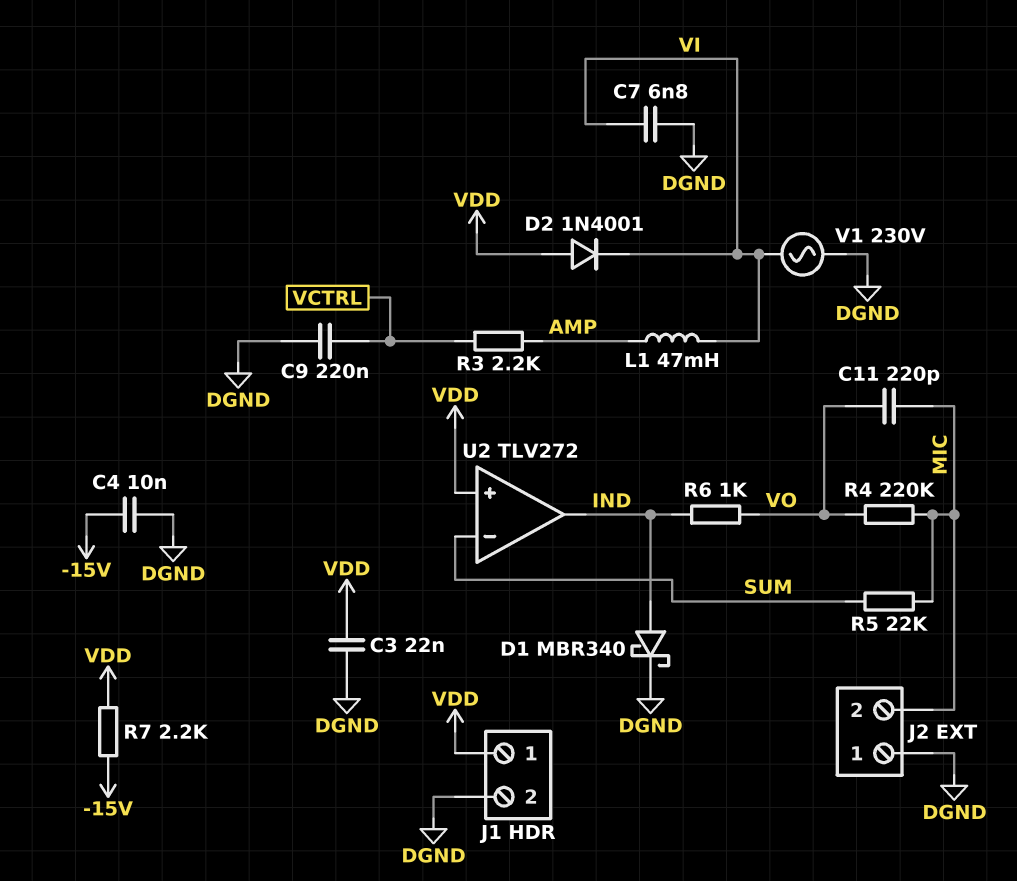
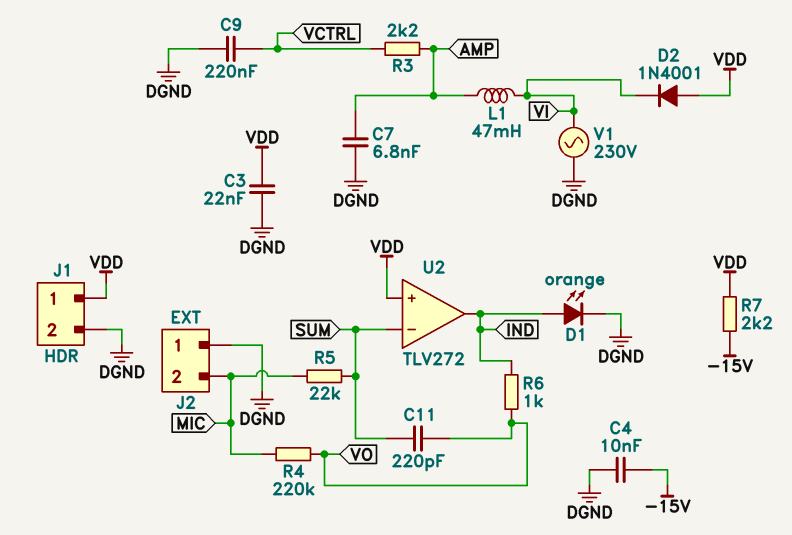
C7: 6.8nF (DGND, VI) -> 6.8nF (AMP, DGND)
C11: 220pF (MIC, VO) -> 220pF (SUM, VO)
D1: schottky MBR340 (A IND, K DGND) -> LED orange (A IND, K DGND)

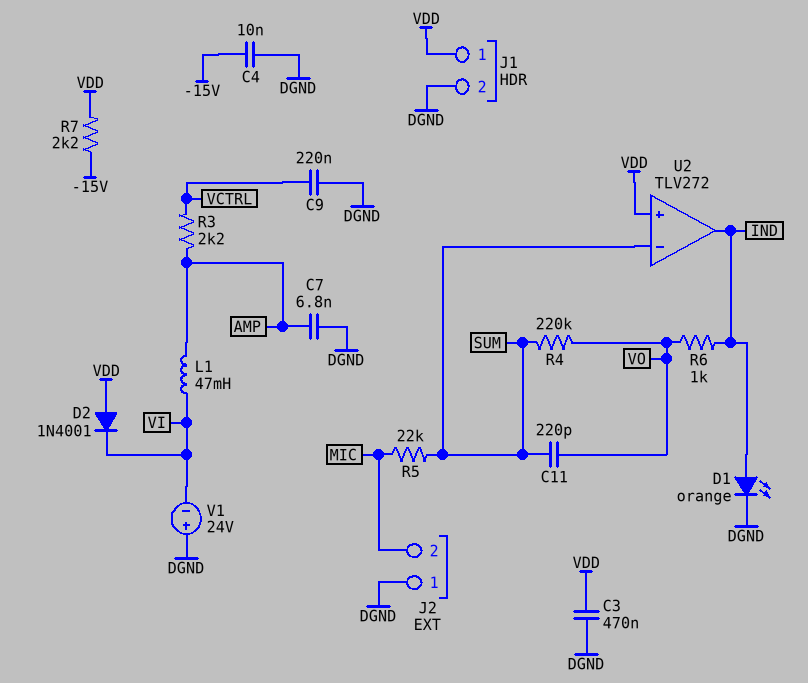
C3: 22nF (DGND, VDD) -> 470nF (DGND, VDD)
R4: 220k (MIC, VO) -> 220k (SUM, VO)
V1: AC 230V (DGND, VI) -> 24V (plus DGND, minus VI)

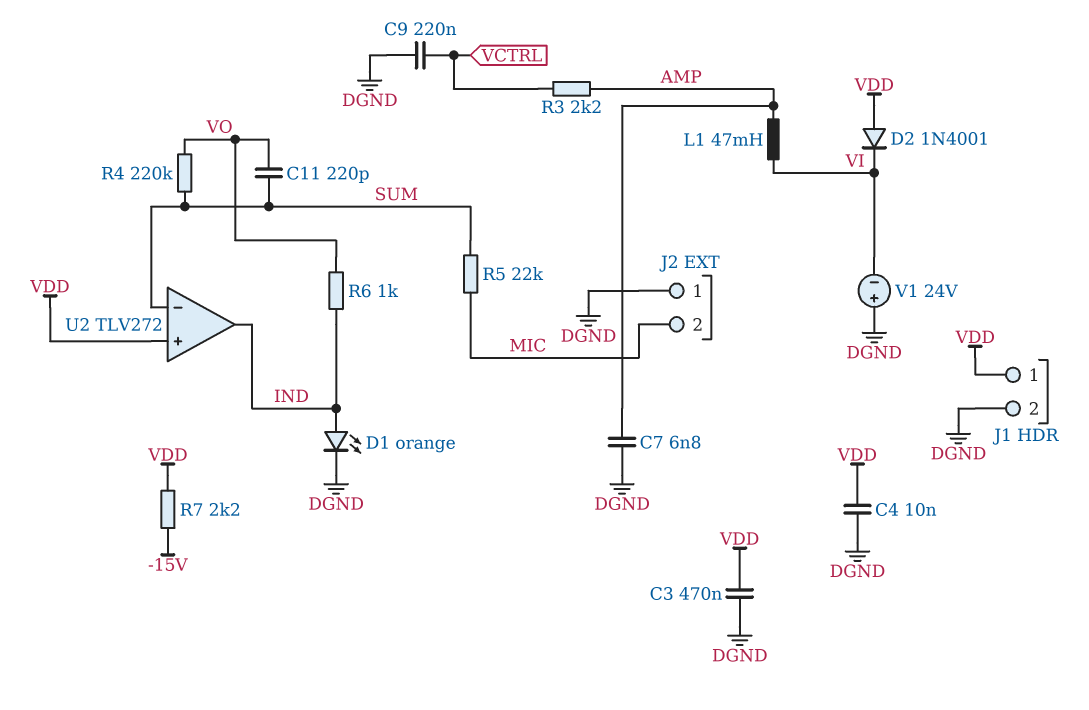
C4: 10nF (-15V, DGND) -> 10nF (DGND, VDD)

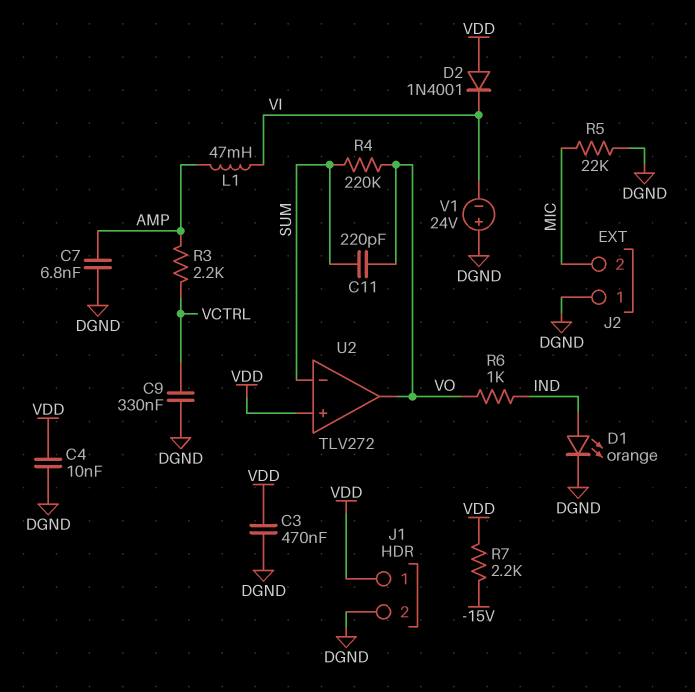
C9: 220nF (DGND, VCTRL) -> 330nF (DGND, VCTRL)
R5: 22k (MIC, SUM) -> 22k (DGND, MIC)
U2 pin out: IND -> VO

